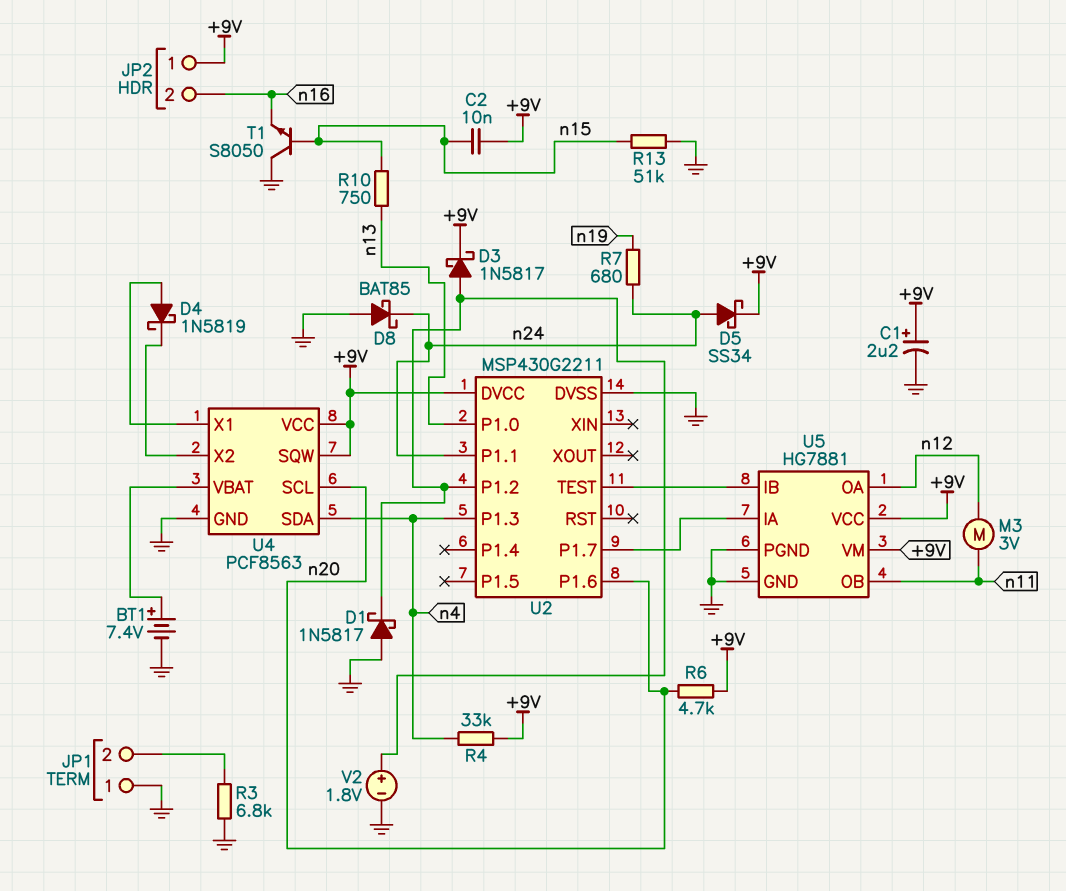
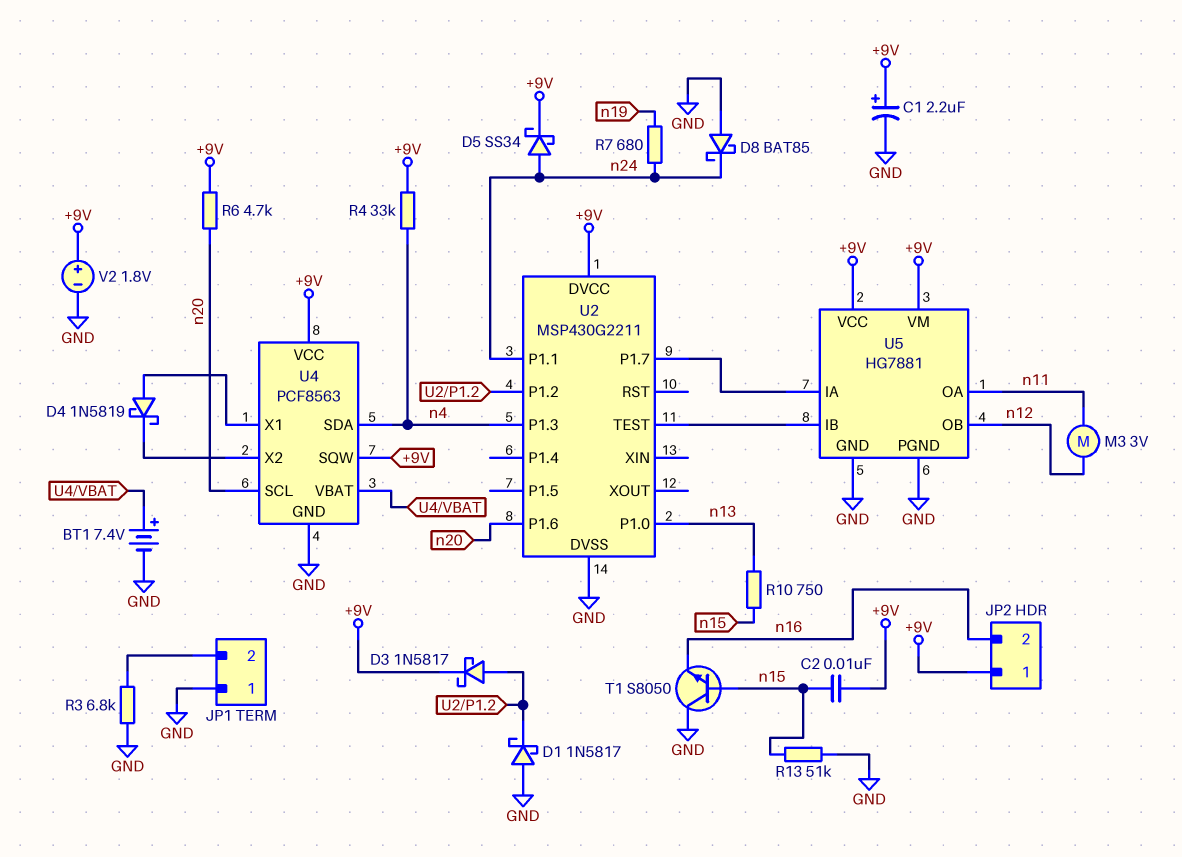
U5 pin OA: n12 -> n11
U5 pin OB: n11 -> n12
V2: 1.8V (plus U2/P1.2, minus GND) -> 1.8V (plus +9V, minus GND)

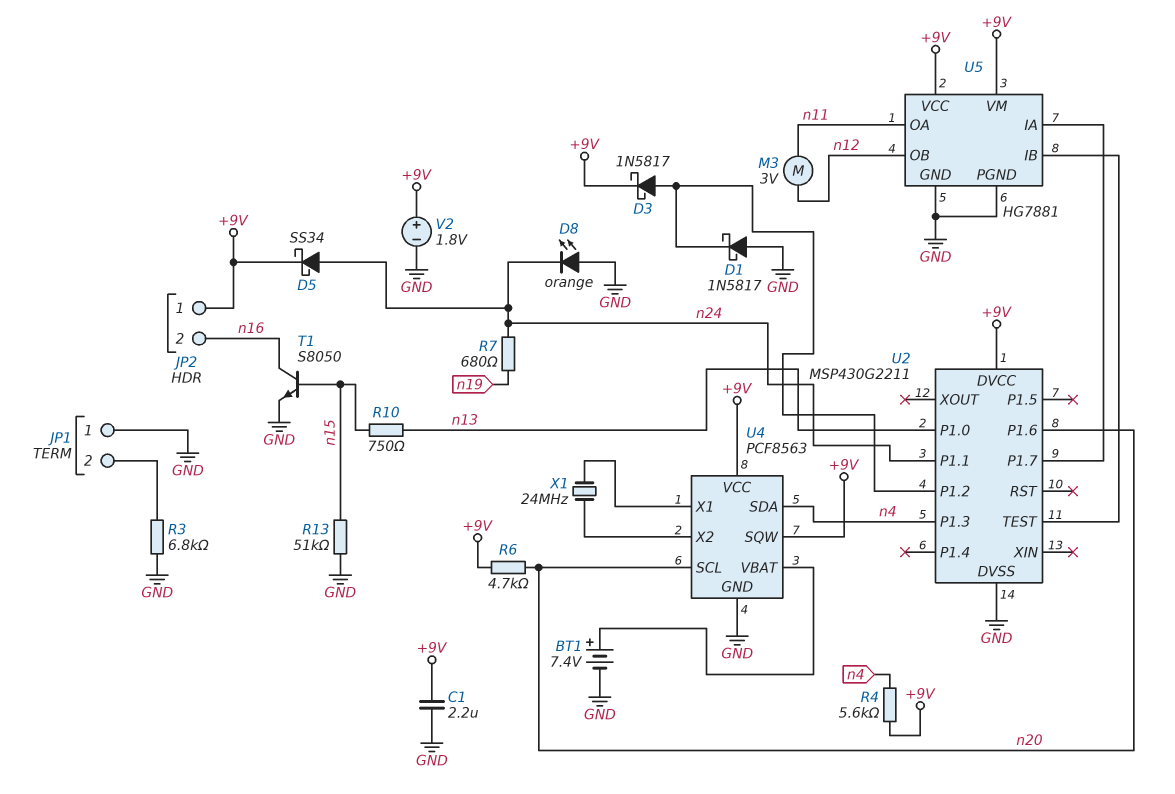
C1: 2.2uF (plus +9V, minus GND) -> 2.2uF (+9V, GND)
C2: 10nF (+9V, n15) -> none
D4: schottky 1N5819 (A U4/X1, K U4/X2) -> none
D8: schottky BAT85 (A GND, K n24) -> LED orange (A GND, K n24)
R4: 33k (+9V, n4) -> 5.6k (+9V, n4)
T1: NPN S8050 (B n15, C GND, E n16) -> NPN S8050 (B n15, C n16, E GND)
X1: none -> 24MHz (U4/X1, U4/X2)

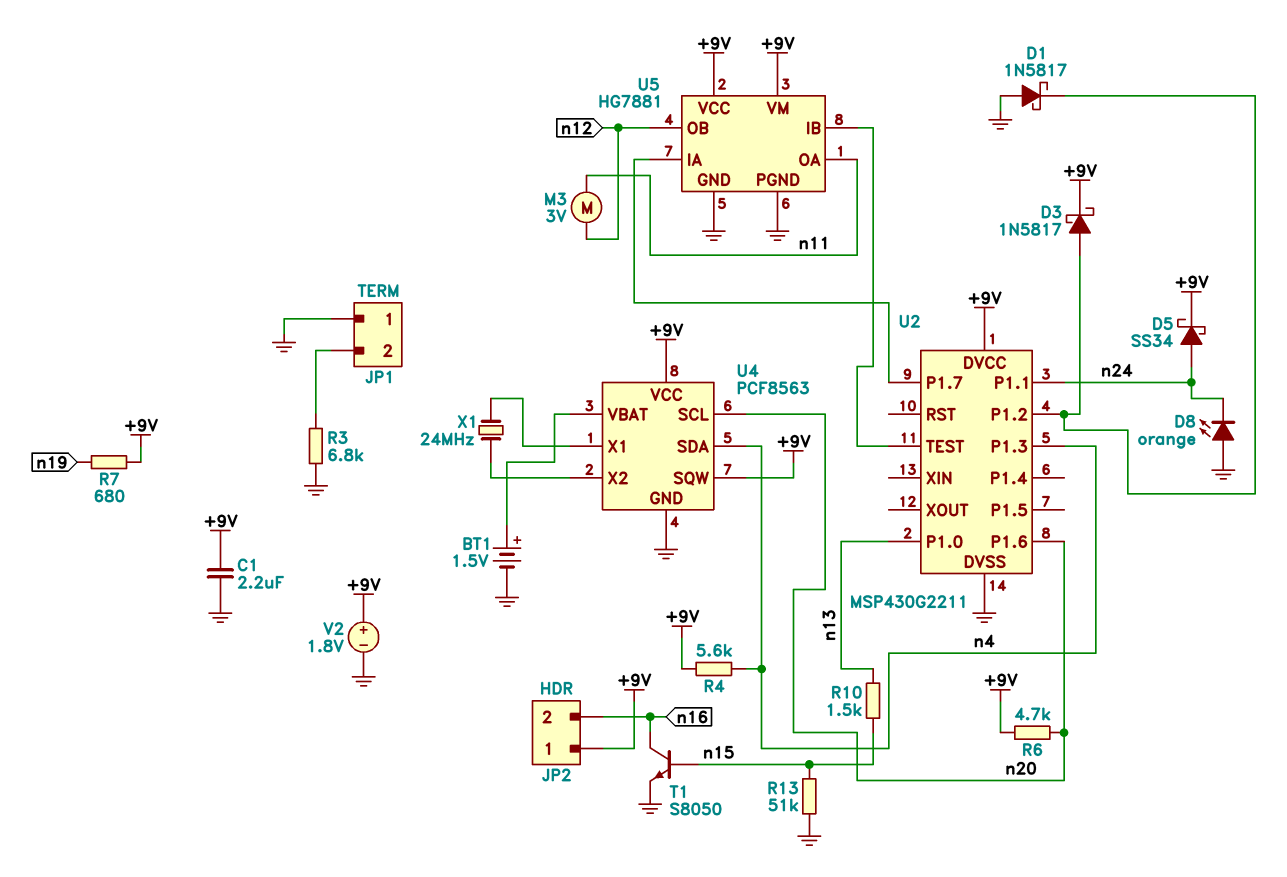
BT1: 7.4V (plus U4/VBAT, minus GND) -> 1.5V (plus U4/VBAT, minus GND)
R7: 680 (n19, n24) -> 680 (+9V, n19)
R10: 750 (n13, n15) -> 1.5k (n13, n15)

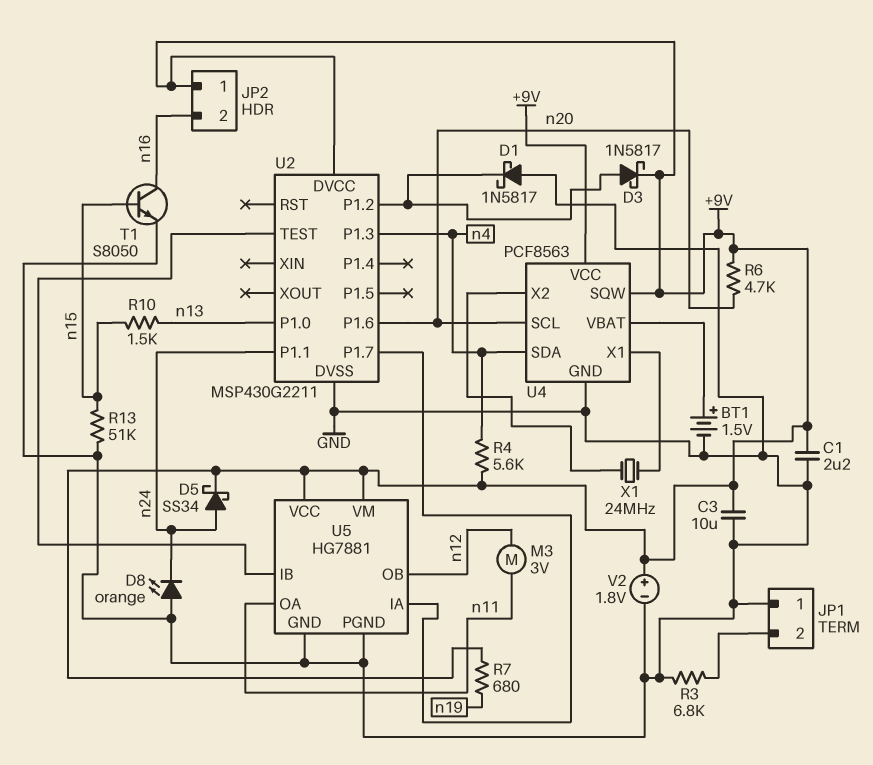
C3: none -> 10uF (+9V, GND)

